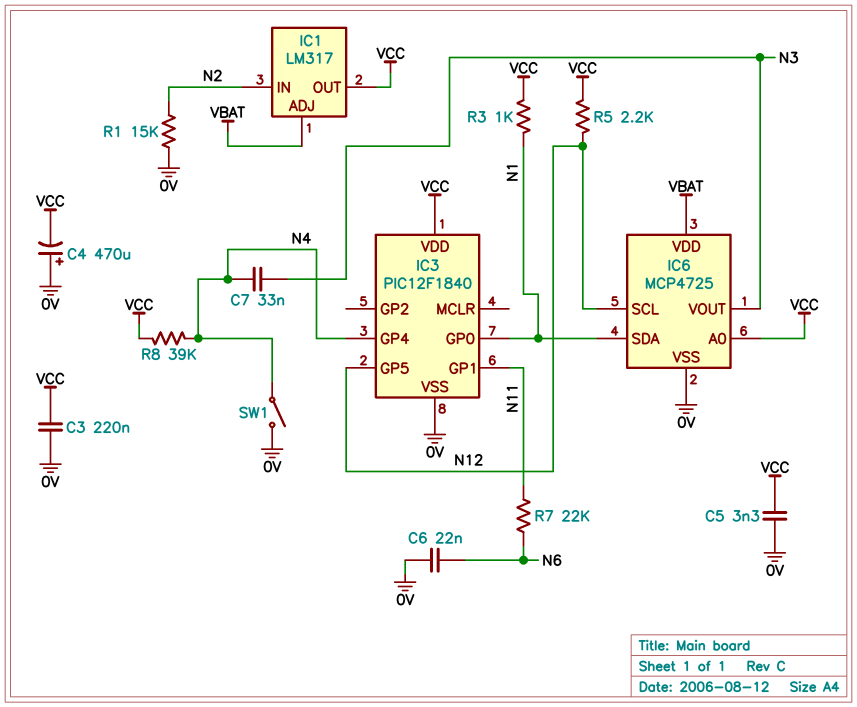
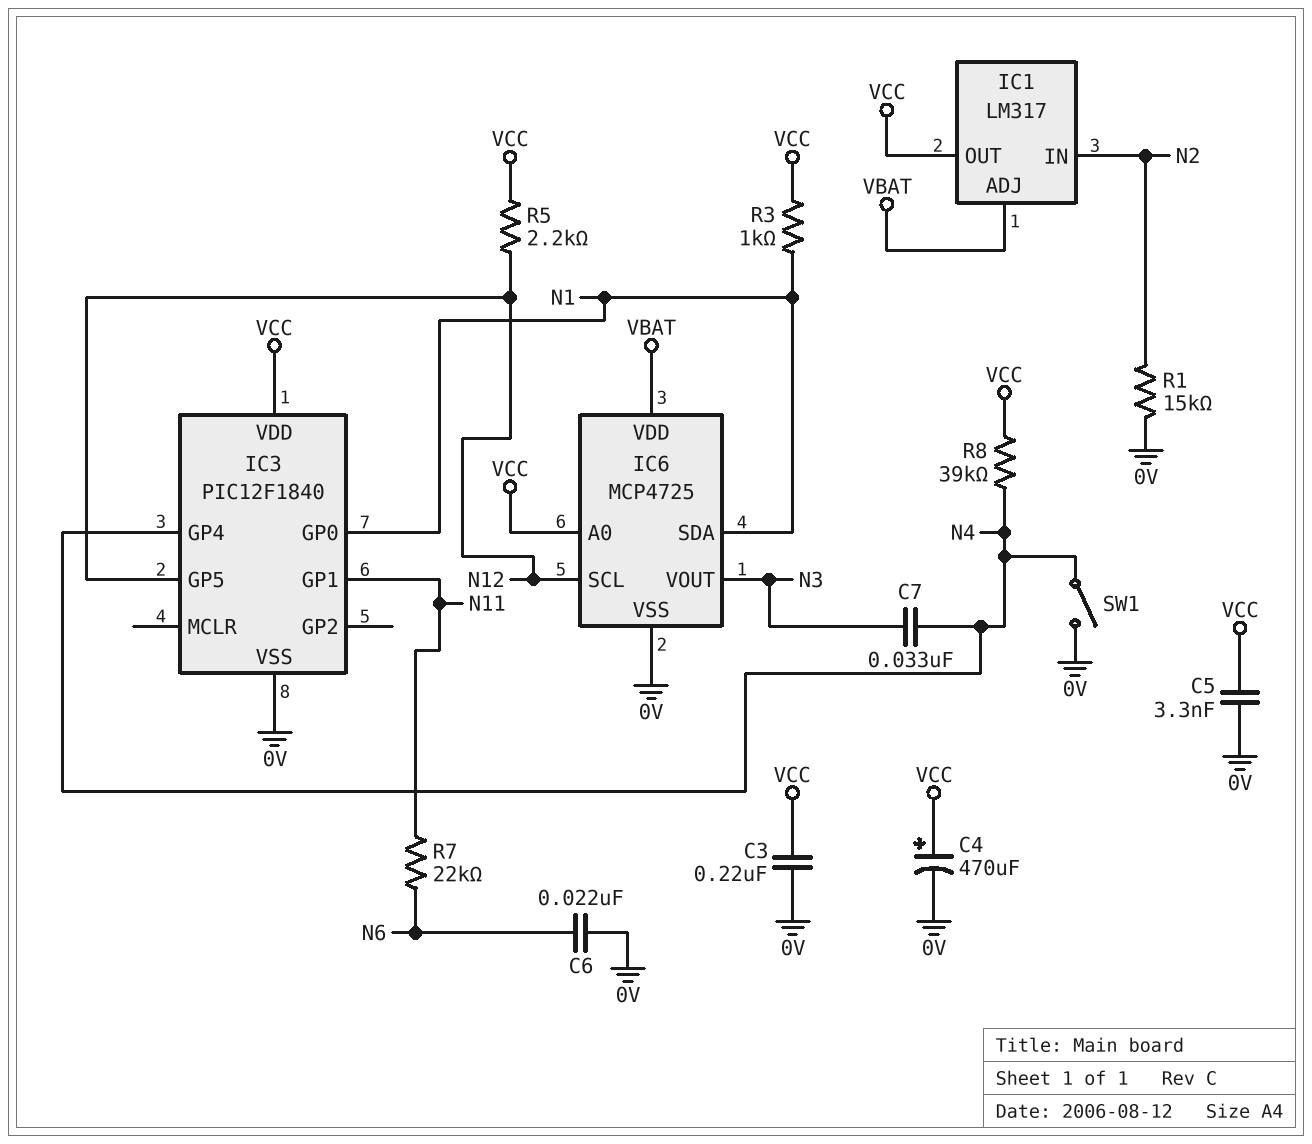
C4: 470uF (plus 0V, minus VCC) -> 470uF (plus VCC, minus 0V)

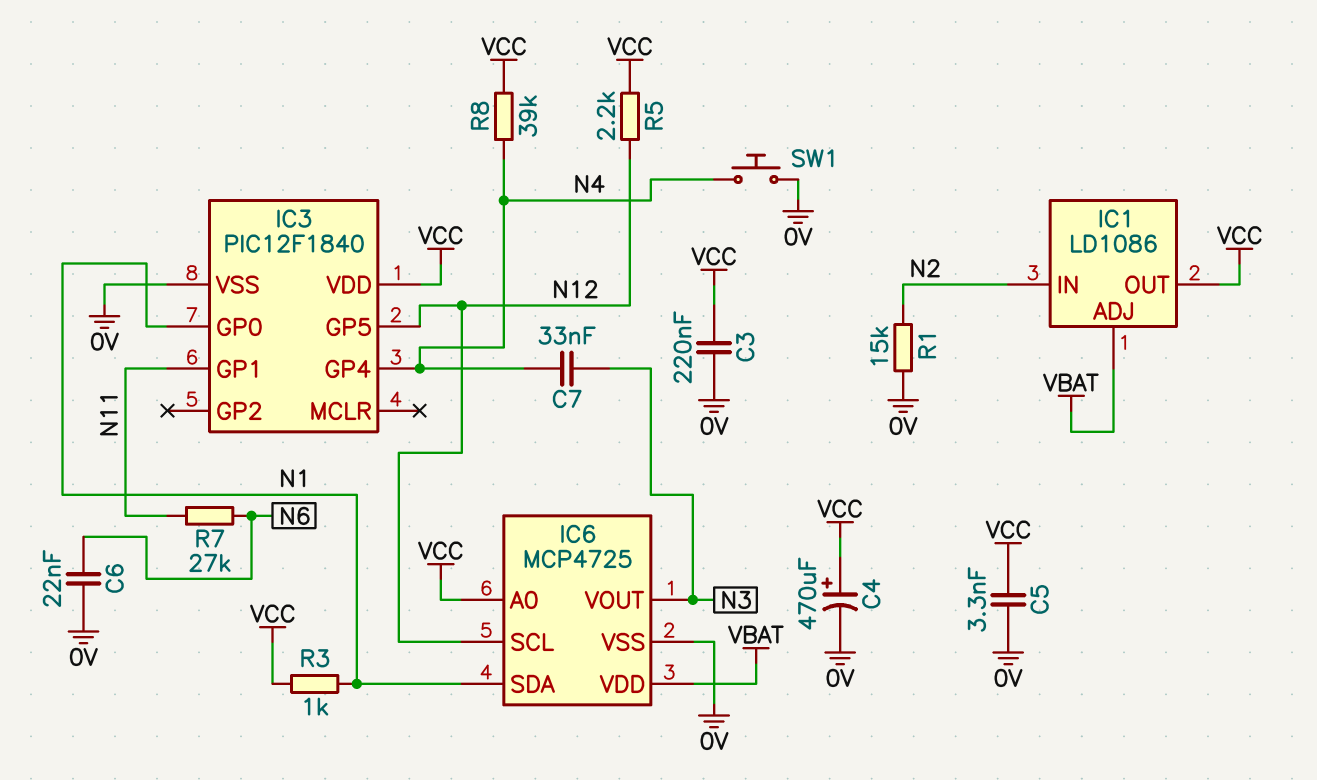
IC1: LM317 -> LD1086
R7: 22k (N6, N11) -> 27k (N6, N11)
SW1: switch (0V, N4) -> button (0V, N4)

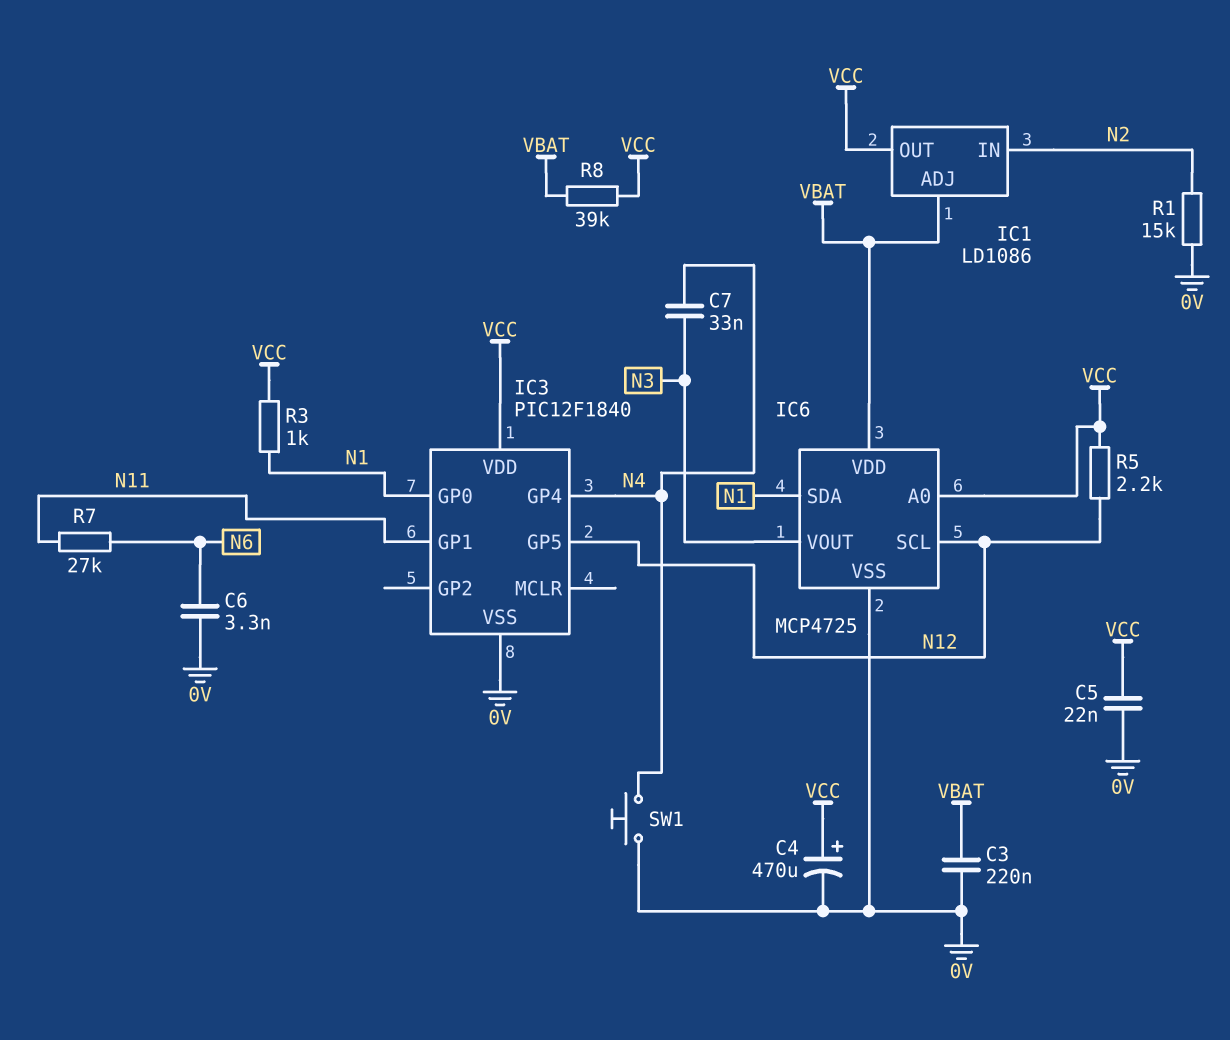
C3: 220nF (0V, VCC) -> 220nF (0V, VBAT)
C5: 3.3nF (0V, VCC) -> 22nF (0V, VCC)
C6: 22nF (0V, N6) -> 3.3nF (0V, N6)
R8: 39k (N4, VCC) -> 39k (VBAT, VCC)

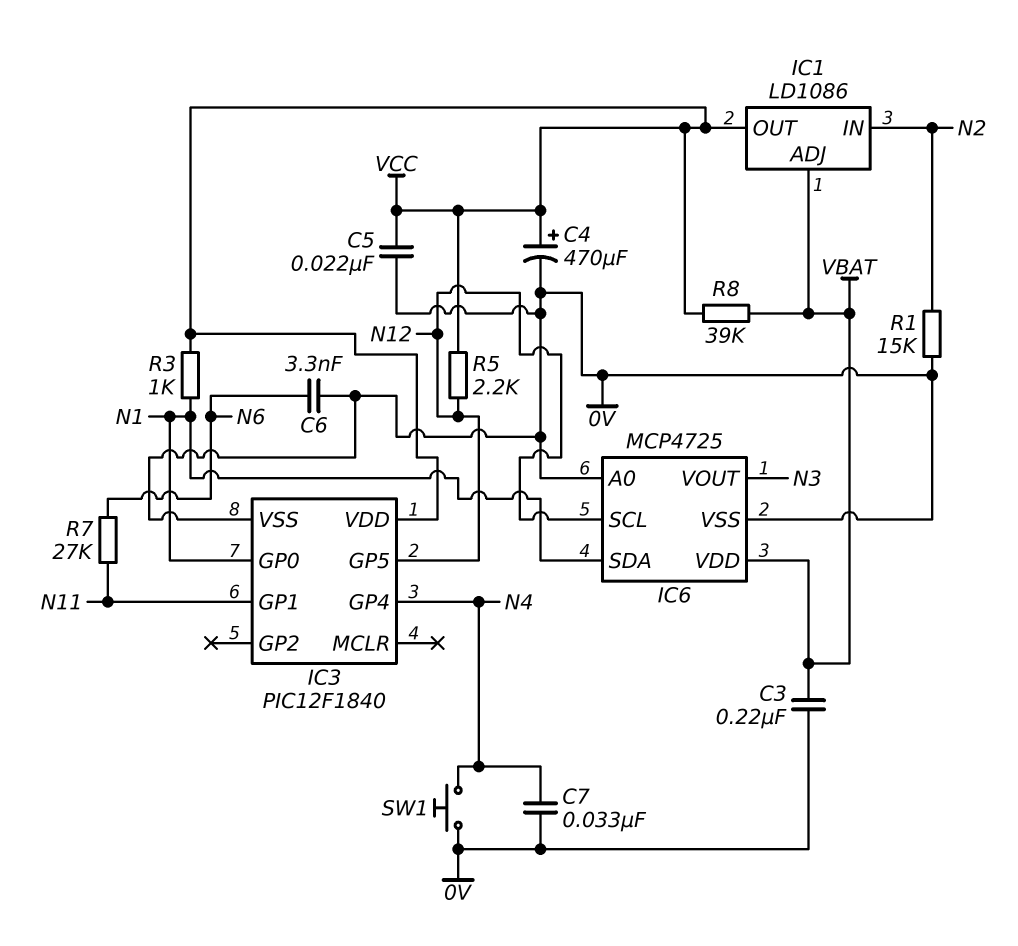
C7: 33nF (N3, N4) -> 33nF (0V, N4)
IC6 pin A0: VCC -> 0V

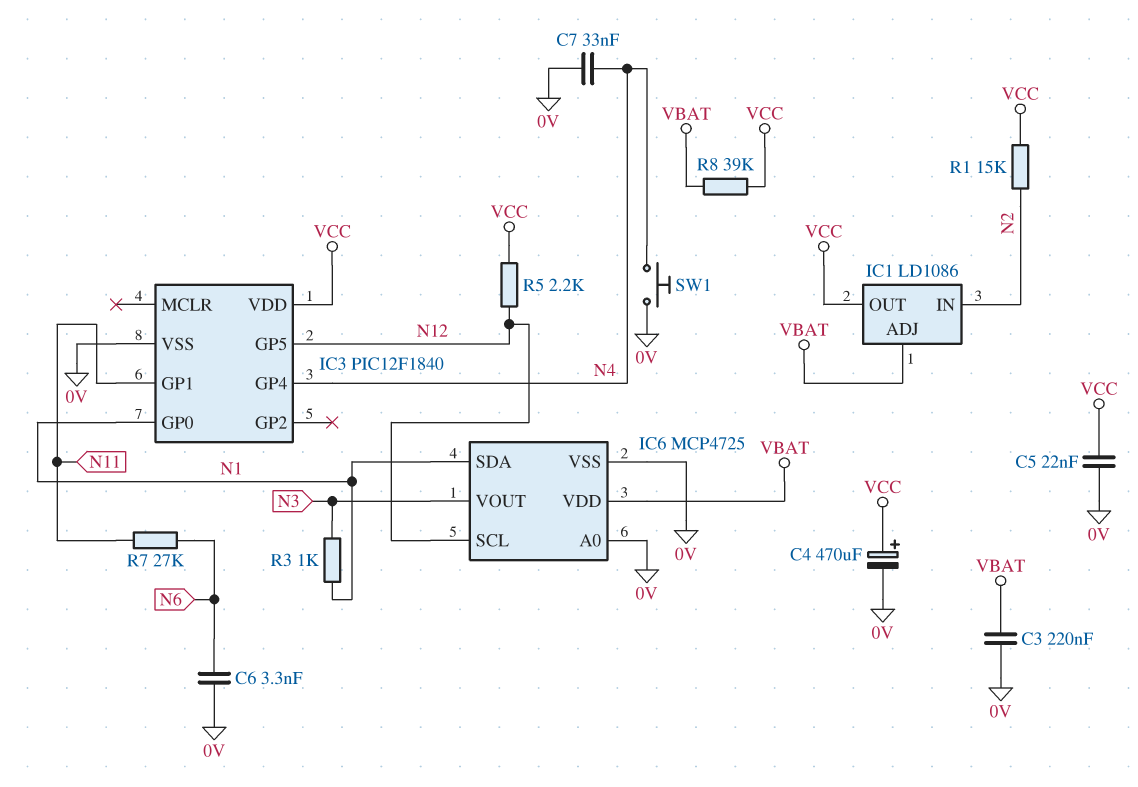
R1: 15k (0V, N2) -> 15k (N2, VCC)
R3: 1k (N1, VCC) -> 1k (N1, N3)

